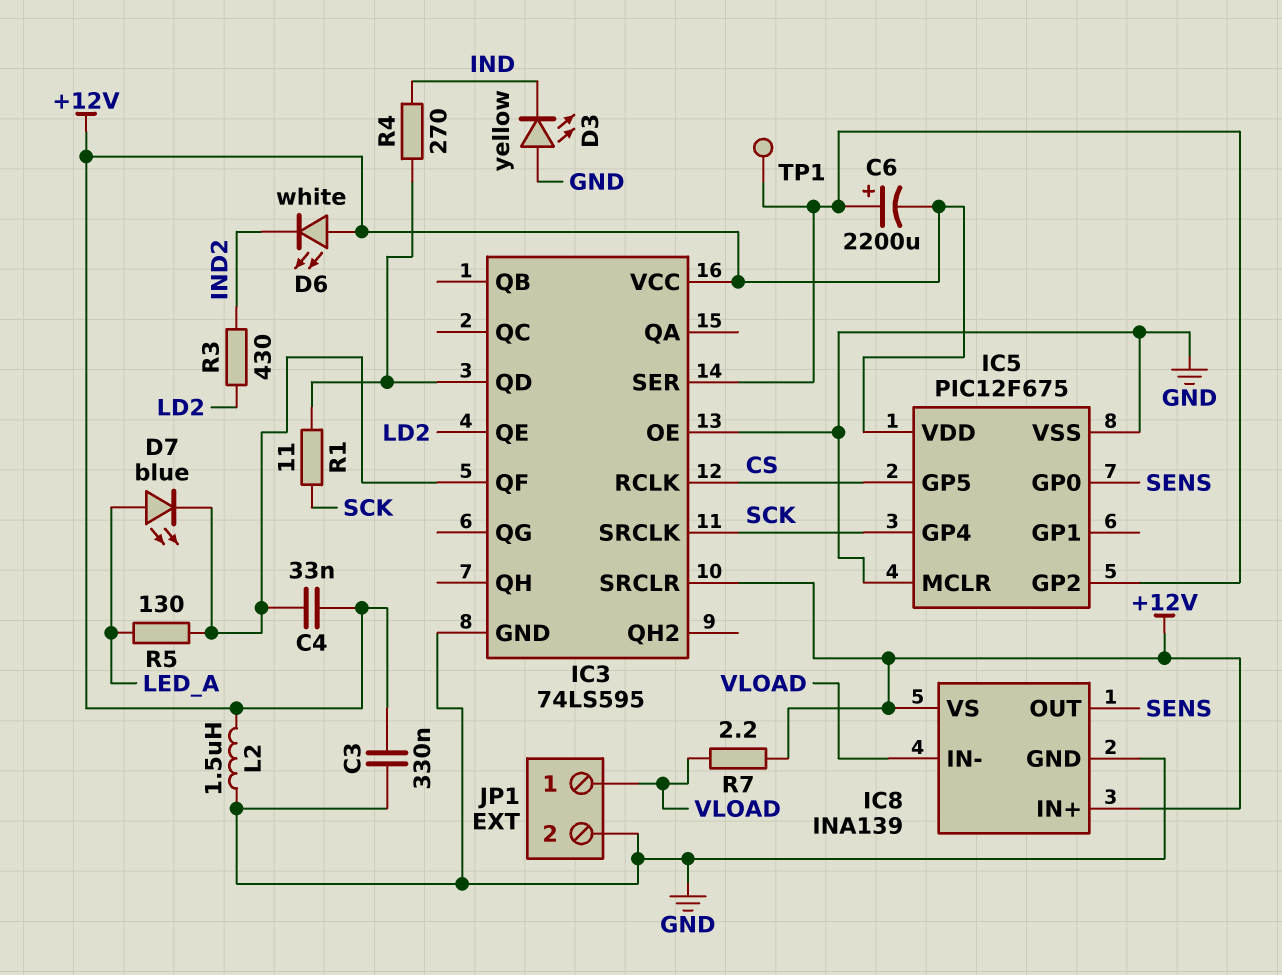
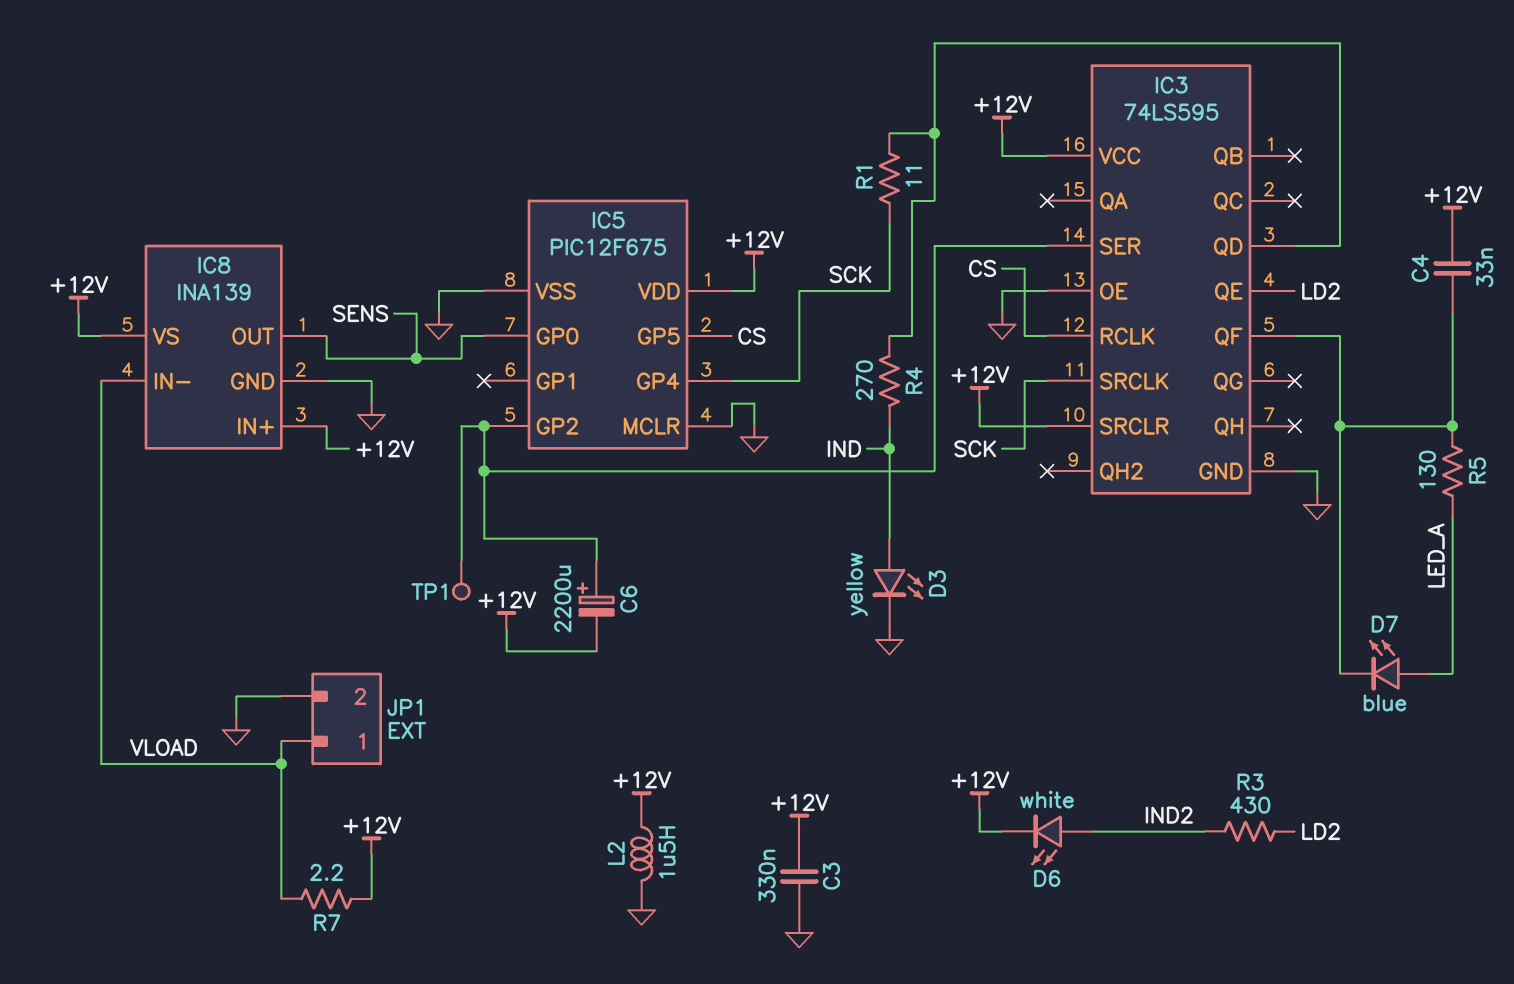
D3: LED yellow (A GND, K IND) -> LED yellow (A IND, K GND)
D6: LED white (A +12V, K IND2) -> LED white (A IND2, K +12V)

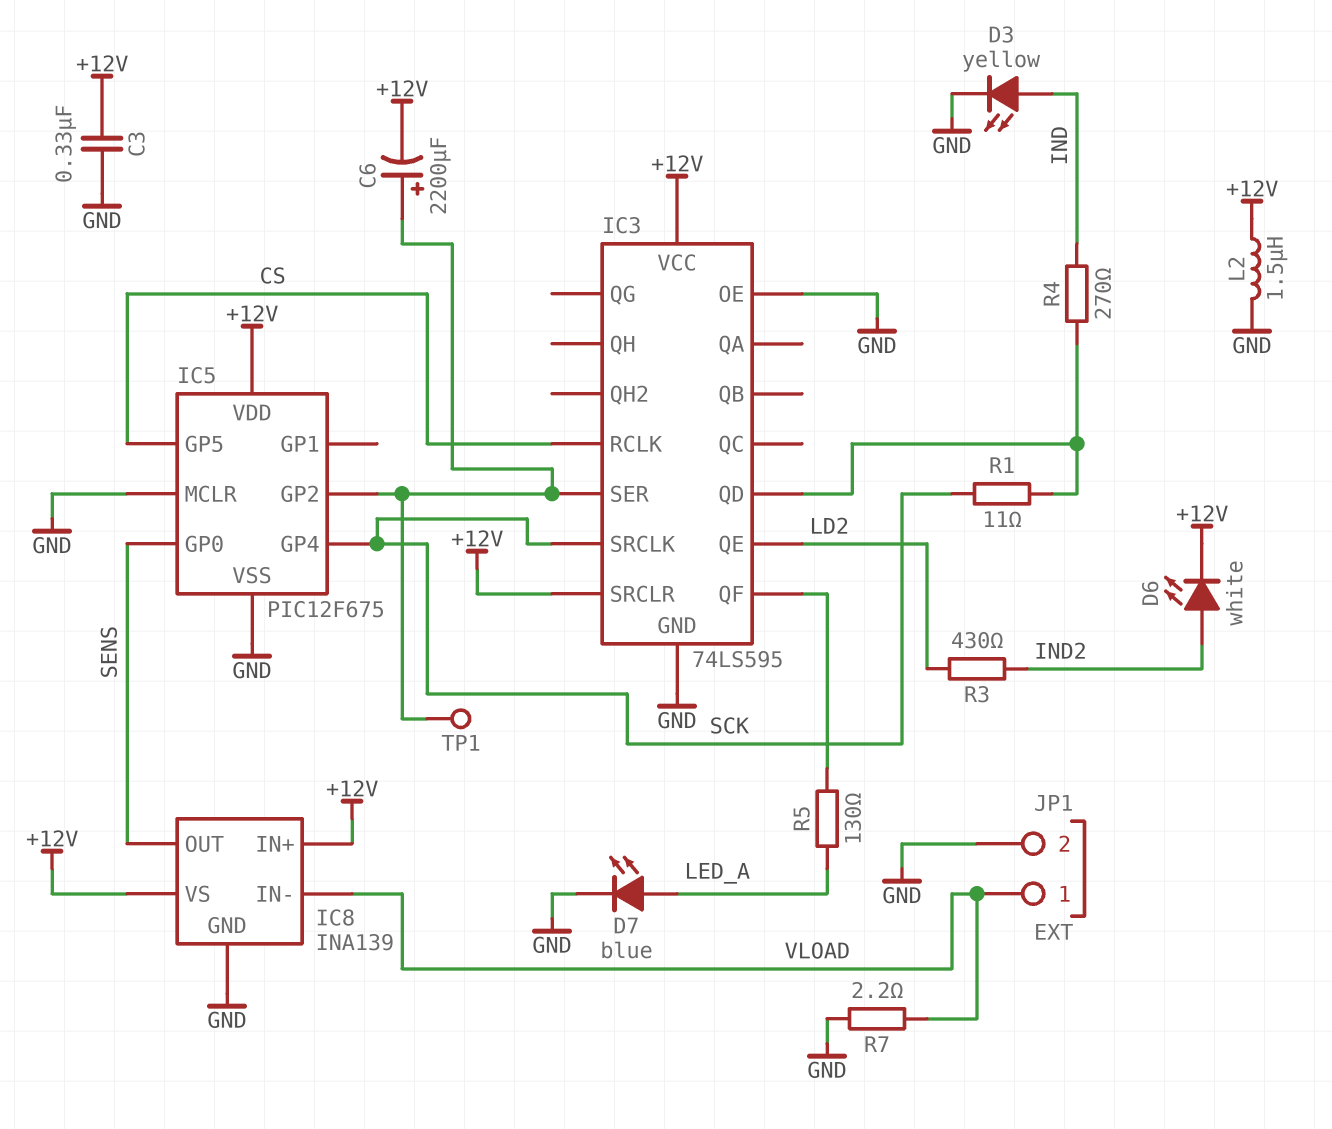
C4: 33nF (+12V, IC3/QF) -> none
D7: LED blue (A LED_A, K IC3/QF) -> LED blue (A LED_A, K GND)
R7: 2.2 (+12V, VLOAD) -> 2.2 (GND, VLOAD)

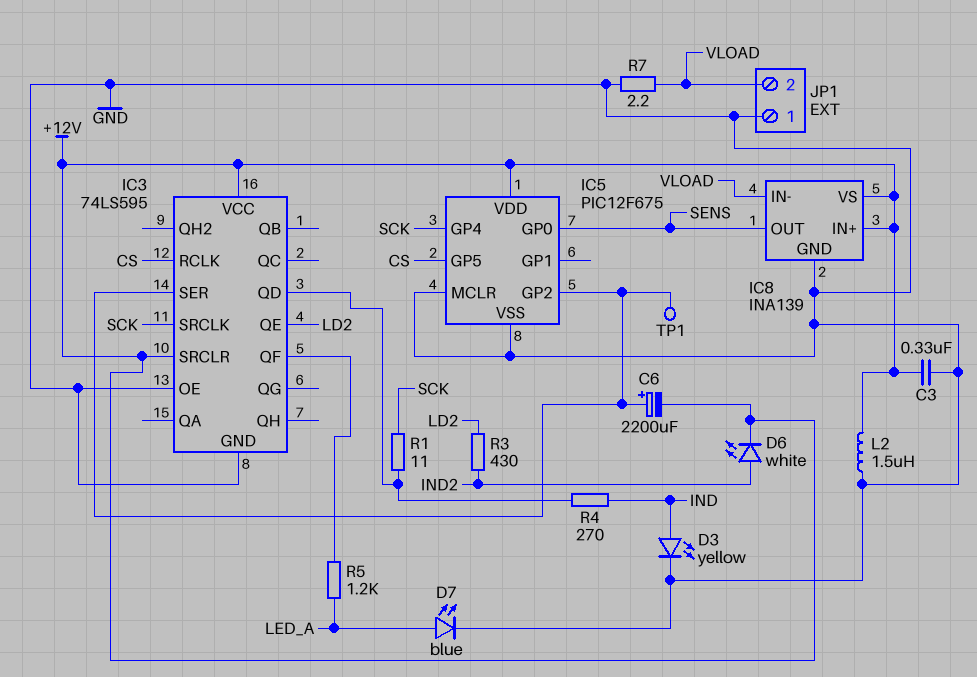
JP1 pin 1: VLOAD -> GND
JP1 pin 2: GND -> VLOAD
R5: 130 (IC3/QF, LED_A) -> 1.2k (IC3/QF, LED_A)

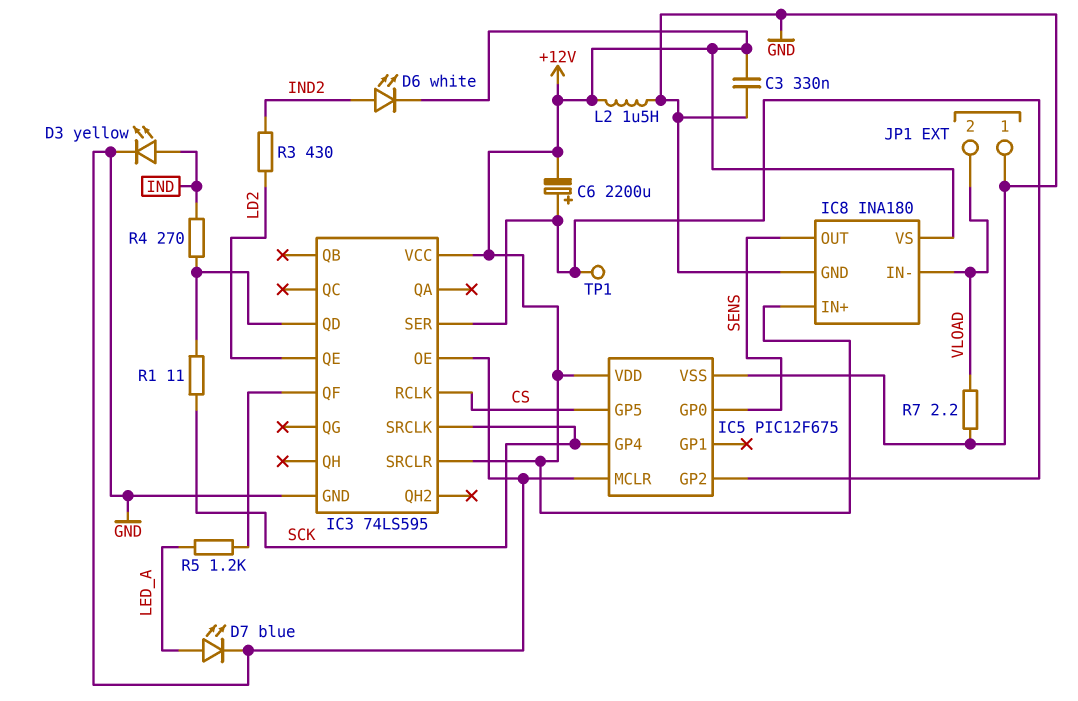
IC8: INA139 -> INA180

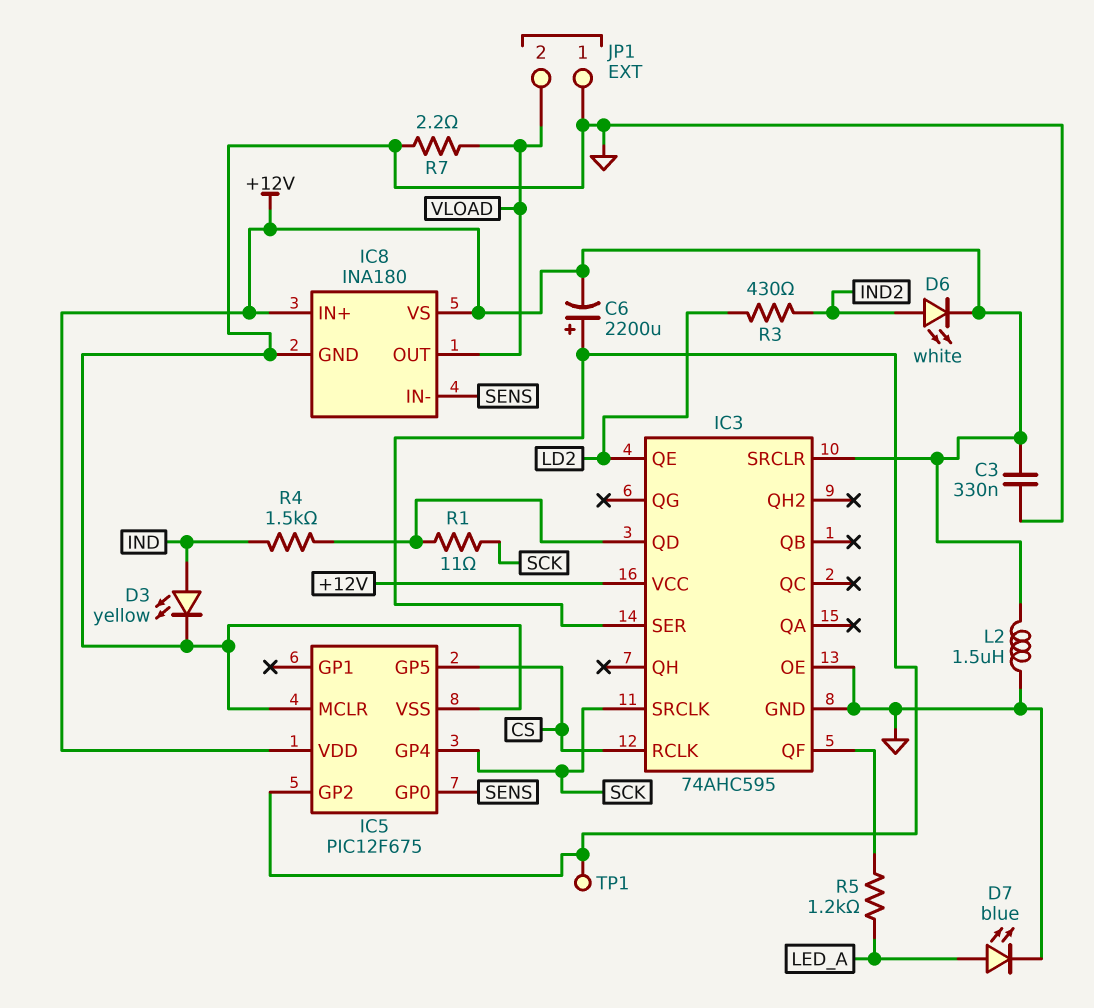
IC3: 74LS595 -> 74AHC595
IC8 pin IN-: VLOAD -> SENS
IC8 pin OUT: SENS -> VLOAD
R4: 270 (IC3/QD, IND) -> 1.5k (IC3/QD, IND)

